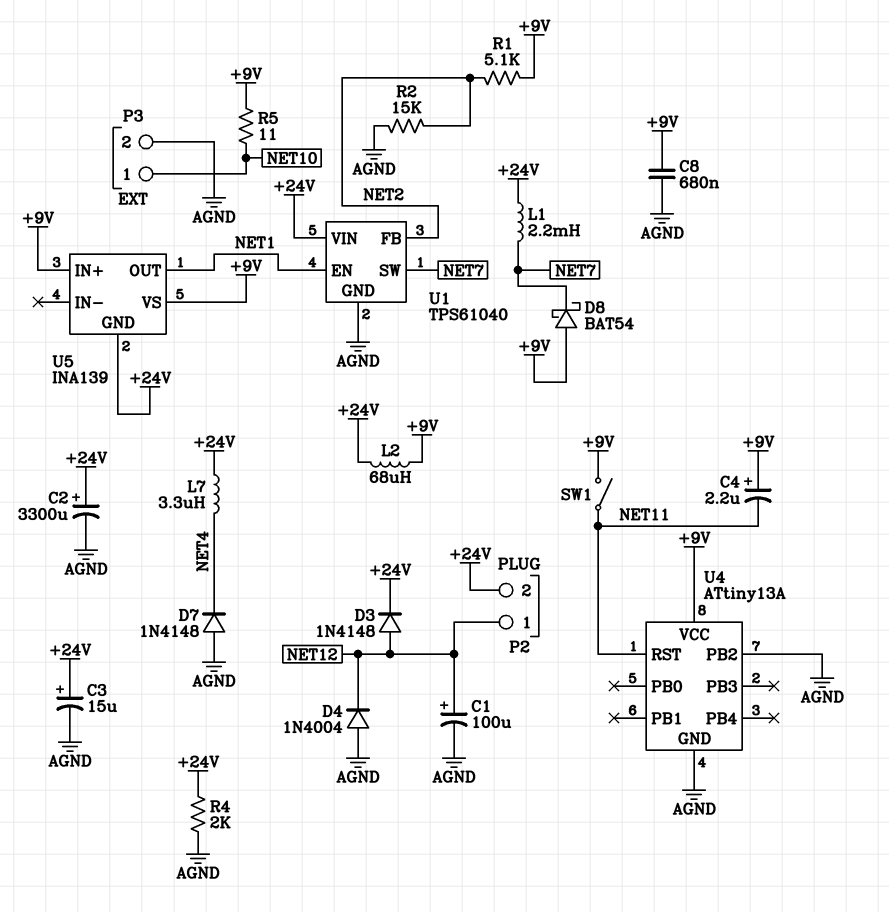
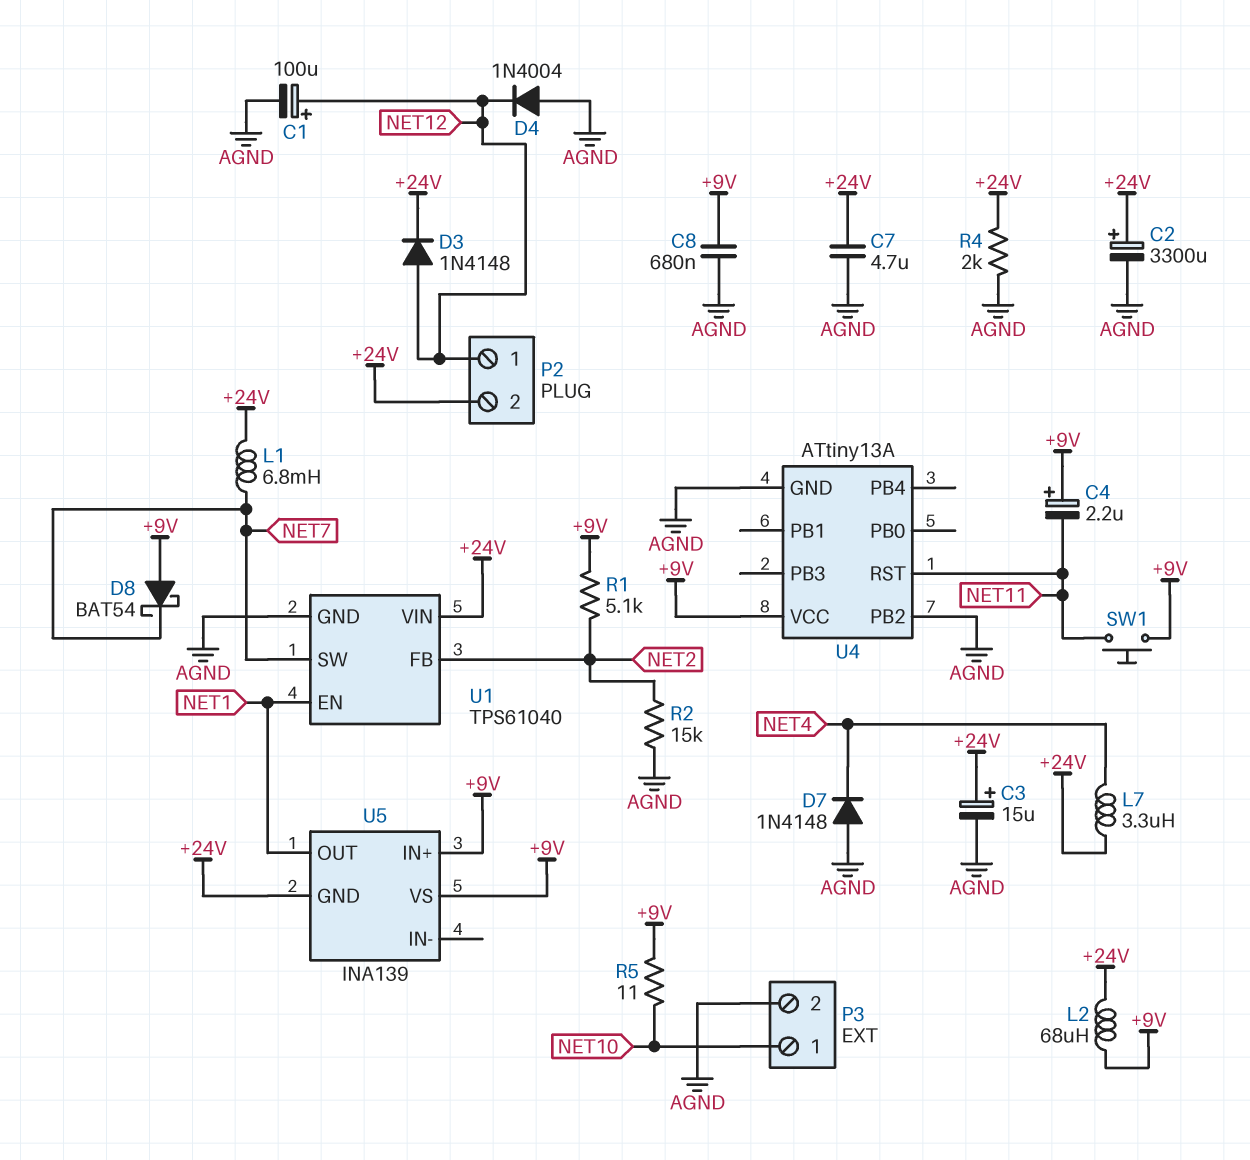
C7: none -> 4.7uF (+24V, AGND)
L1: 2.2mH (+24V, NET7) -> 6.8mH (+24V, NET7)
SW1: switch (+9V, NET11) -> button (+9V, NET11)

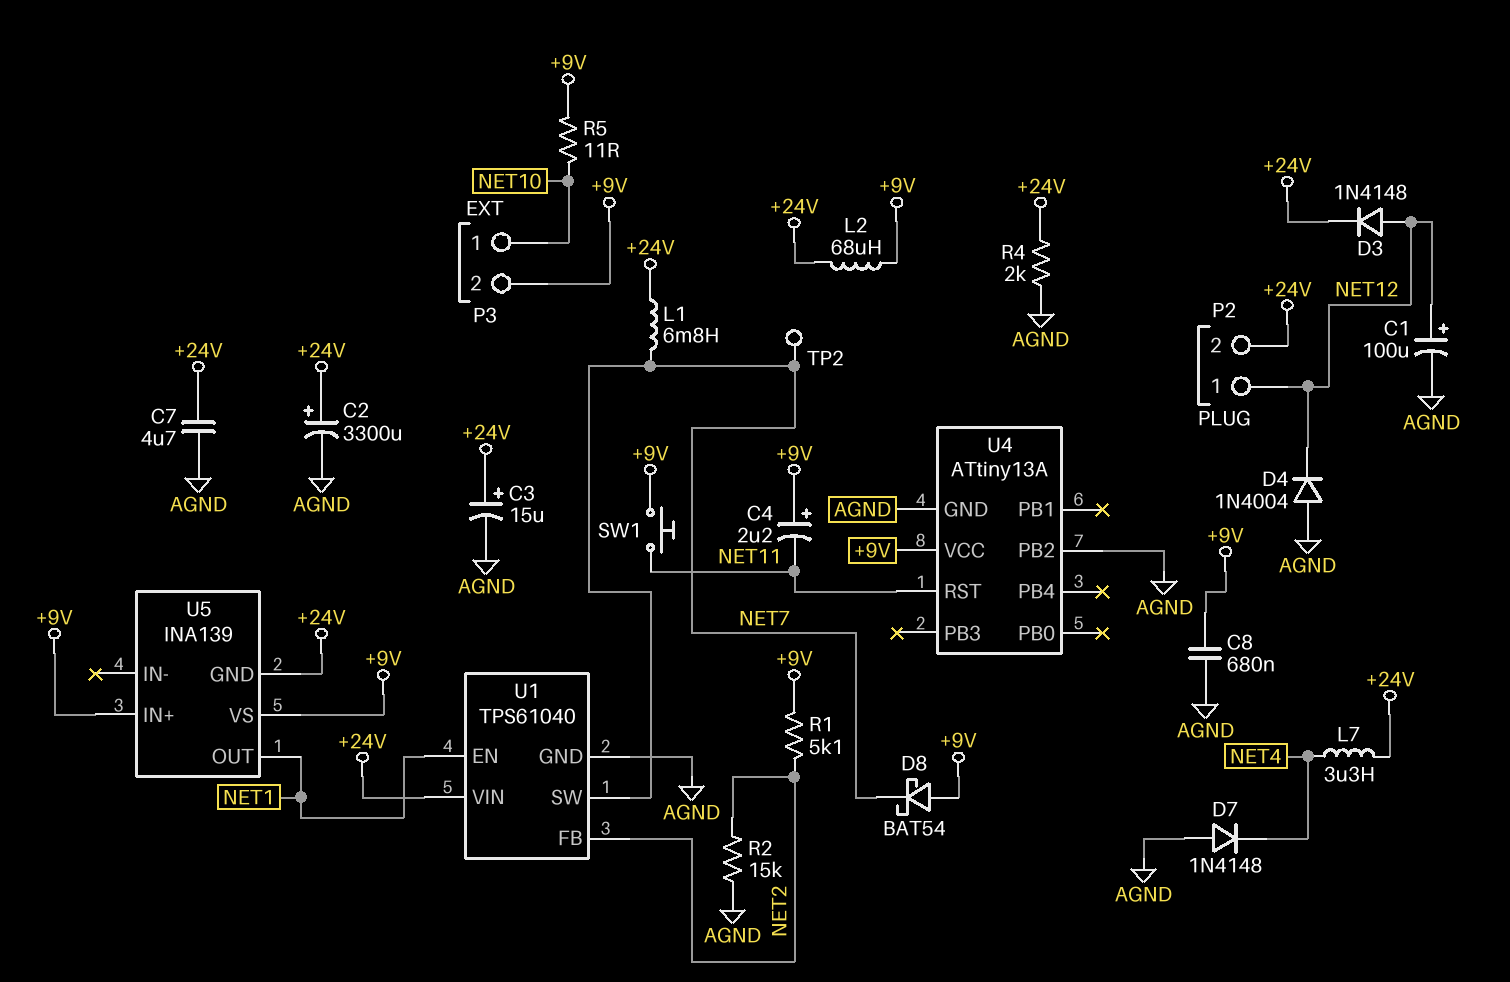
P3 pin 2: AGND -> +9V
TP2: none -> test point (NET7)

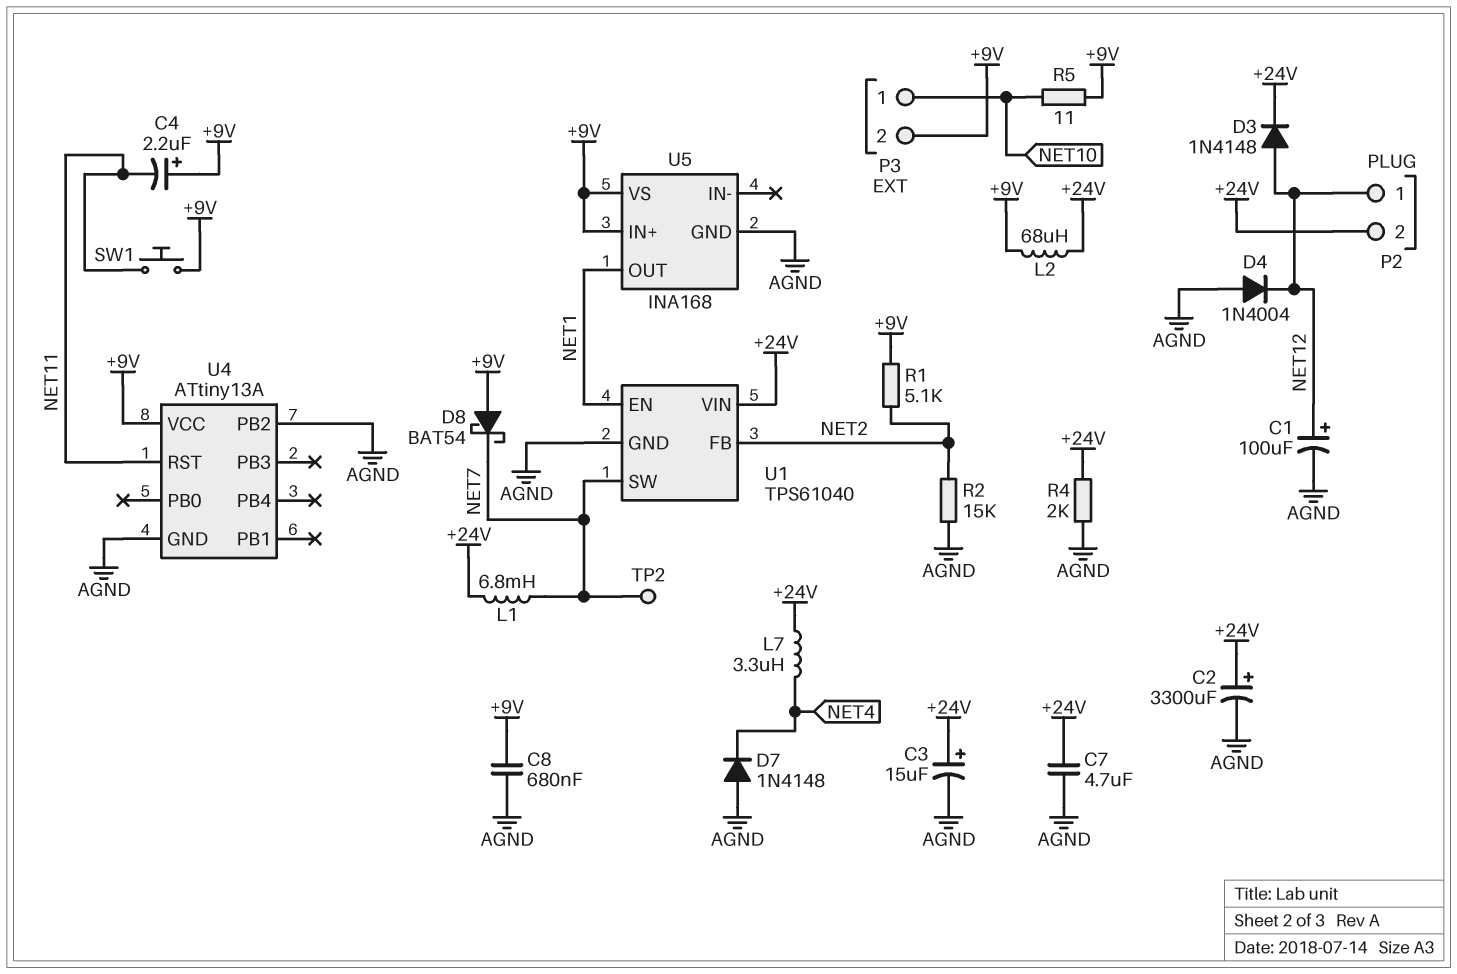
U5: INA139 -> INA168
U5 pin GND: +24V -> AGND

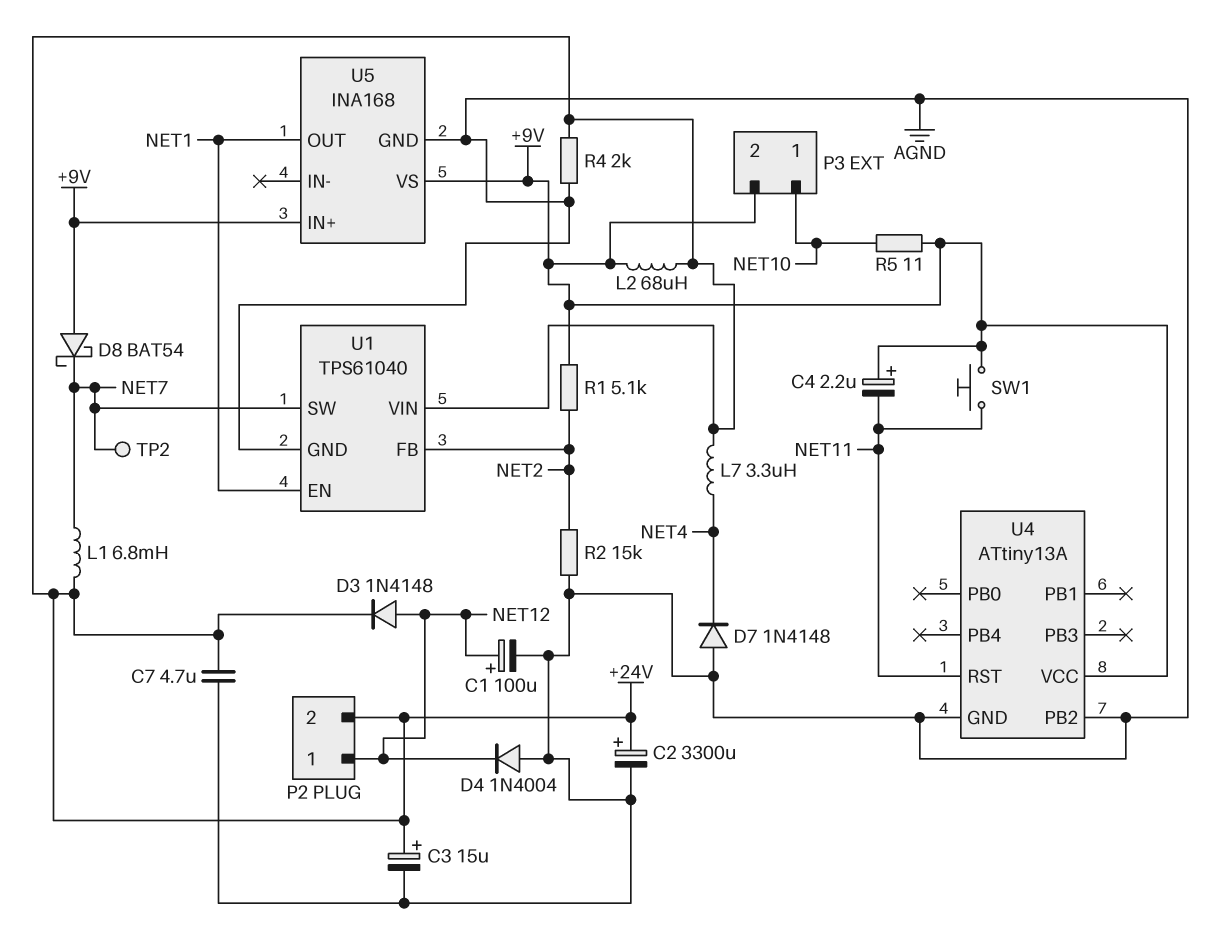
C8: 680nF (+9V, AGND) -> none

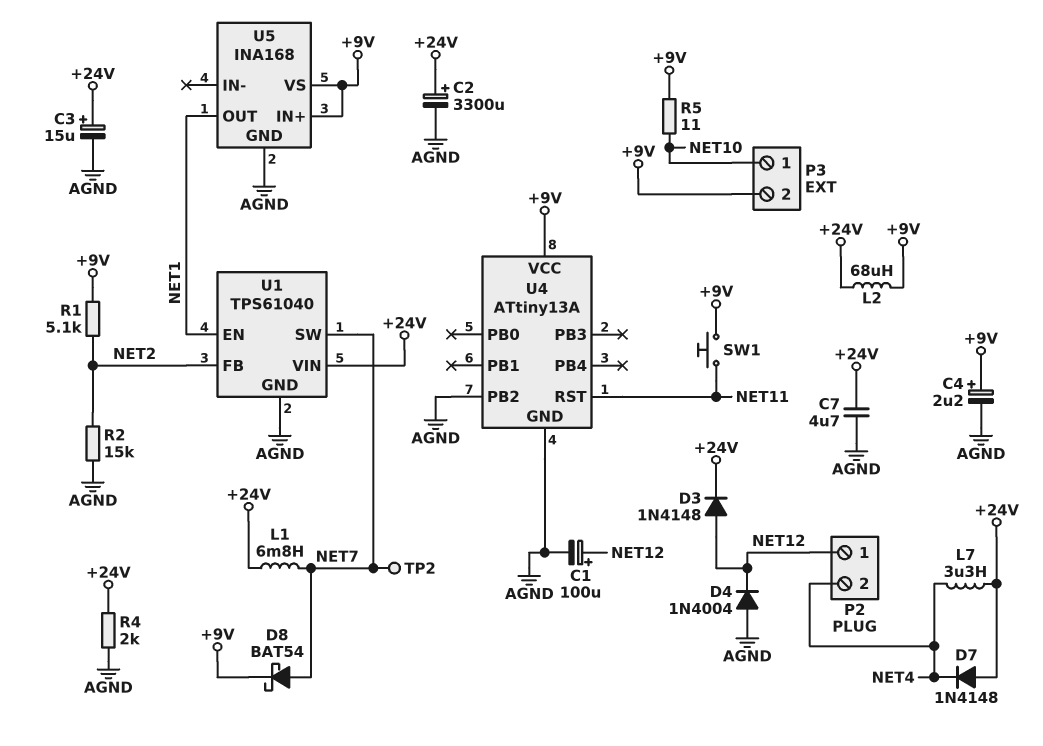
C4: 2.2uF (plus +9V, minus NET11) -> 2.2uF (plus +9V, minus AGND)
D7: diode 1N4148 (A AGND, K NET4) -> diode 1N4148 (A +24V, K NET4)
D8: schottky BAT54 (A +9V, K NET7) -> schottky BAT54 (A NET7, K +9V)
P2 pin 2: +24V -> NET4

